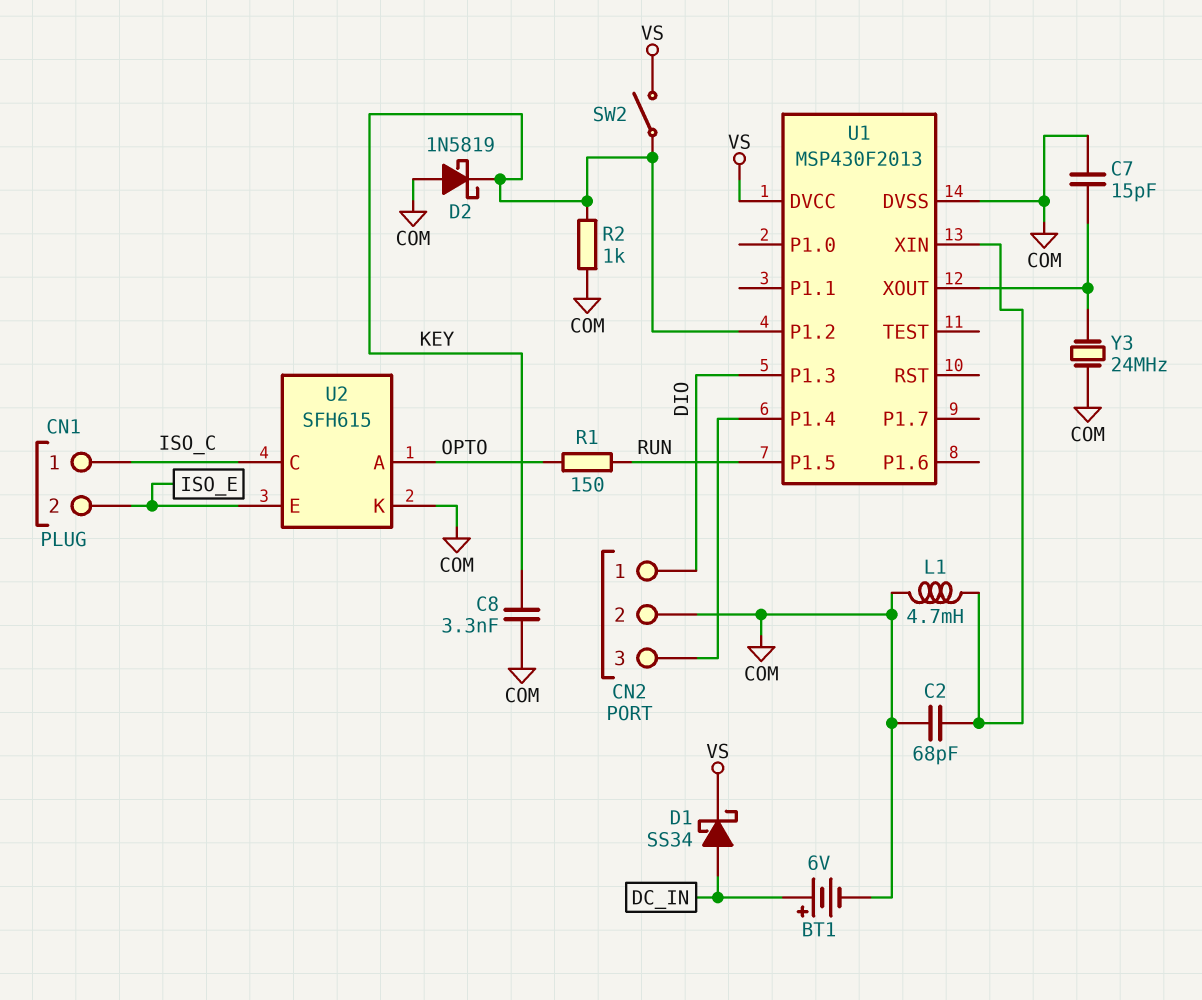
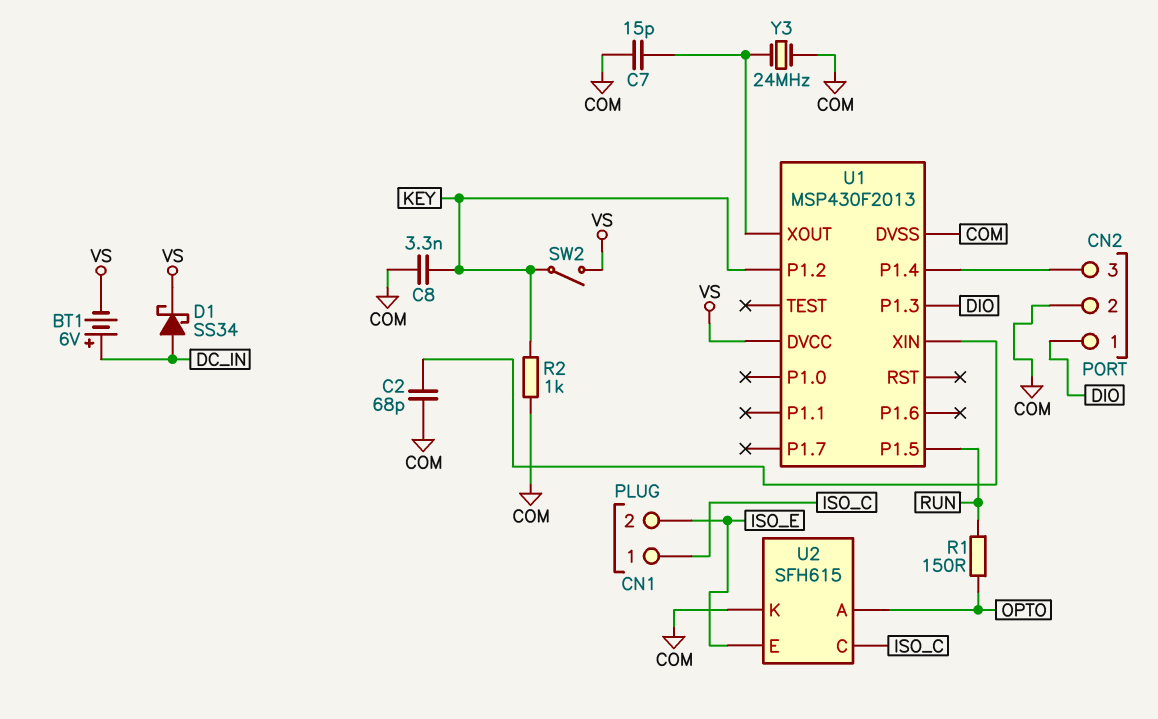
BT1: 6V (plus DC_IN, minus COM) -> 6V (plus DC_IN, minus VS)
D2: schottky 1N5819 (A COM, K KEY) -> none
L1: 4.7mH (COM, U1/XIN) -> none

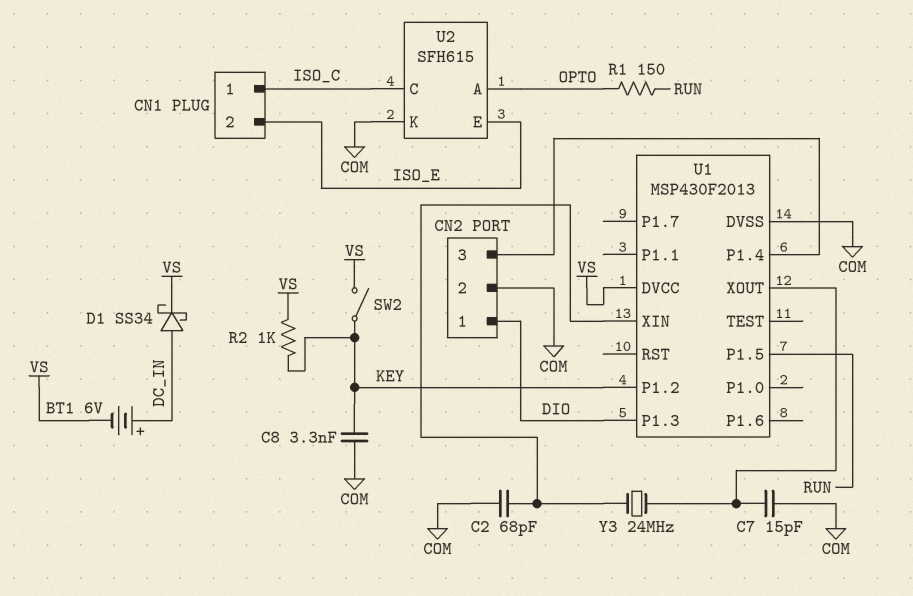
R2: 1k (COM, KEY) -> 1k (KEY, VS)
Y3: 24MHz (COM, U1/XOUT) -> 24MHz (U1/XIN, U1/XOUT)

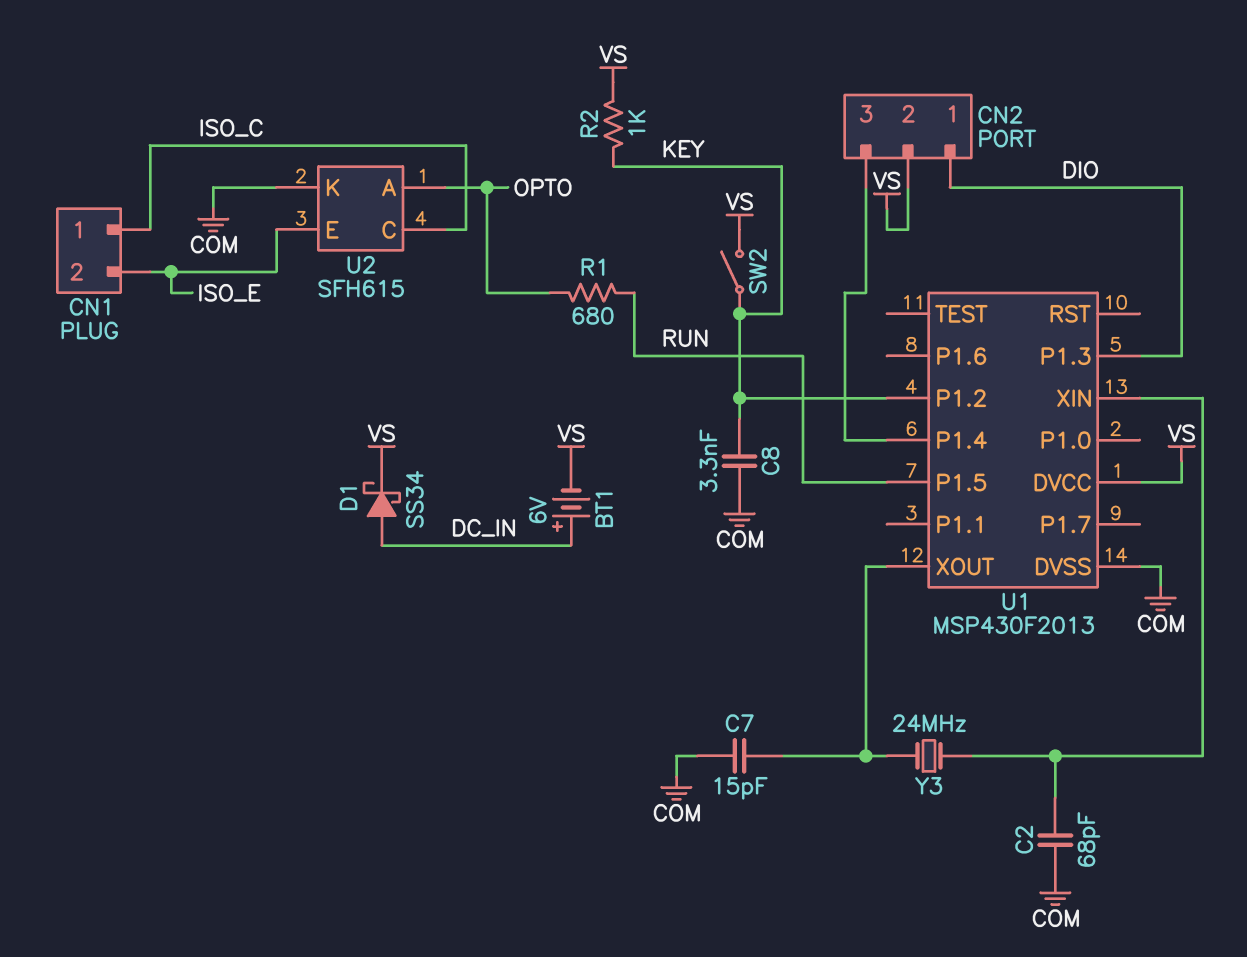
CN2 pin 2: COM -> VS
R1: 150 (OPTO, RUN) -> 680 (OPTO, RUN)

